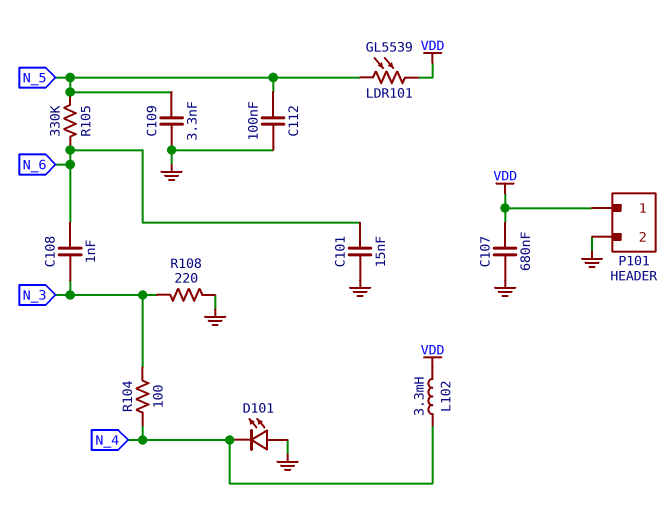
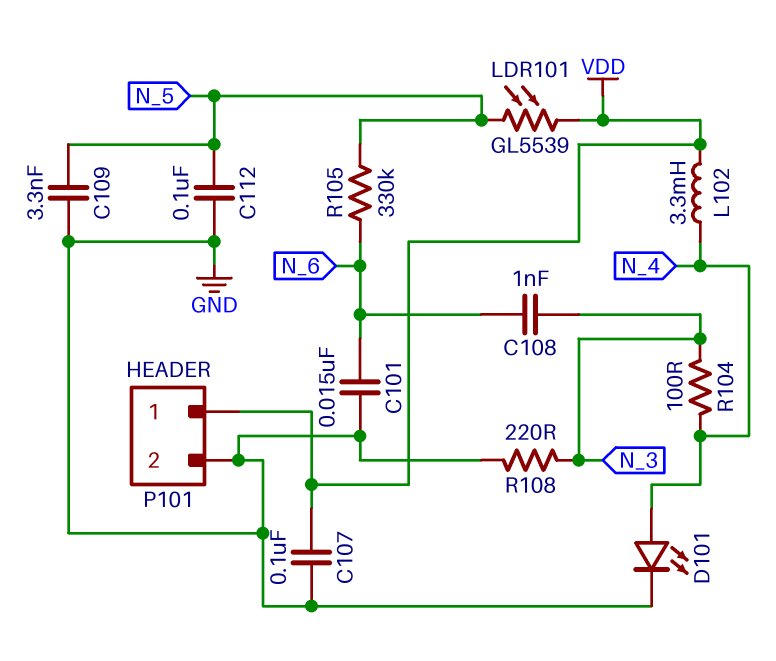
C107: 680nF (GND, VDD) -> 100nF (GND, VDD)
D101: LED (A GND, K N_4) -> LED (A N_4, K GND)

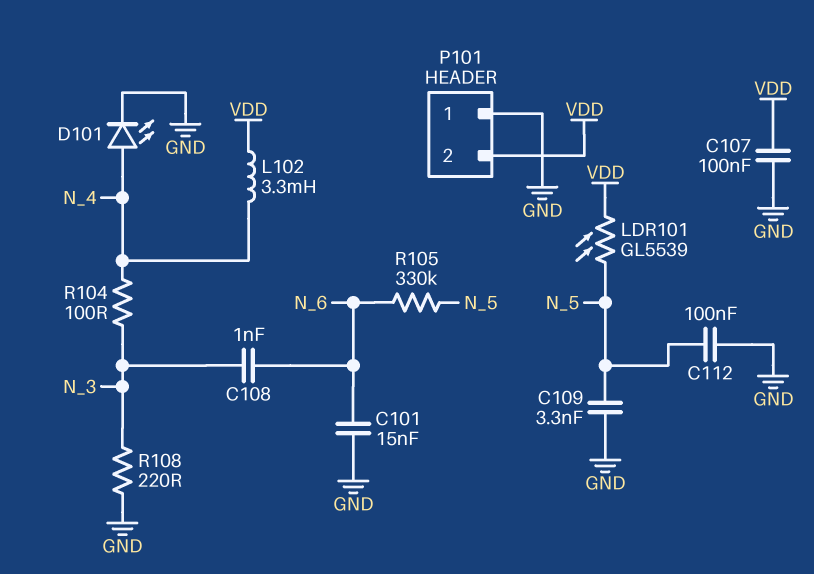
P101 pin 1: VDD -> GND
P101 pin 2: GND -> VDD

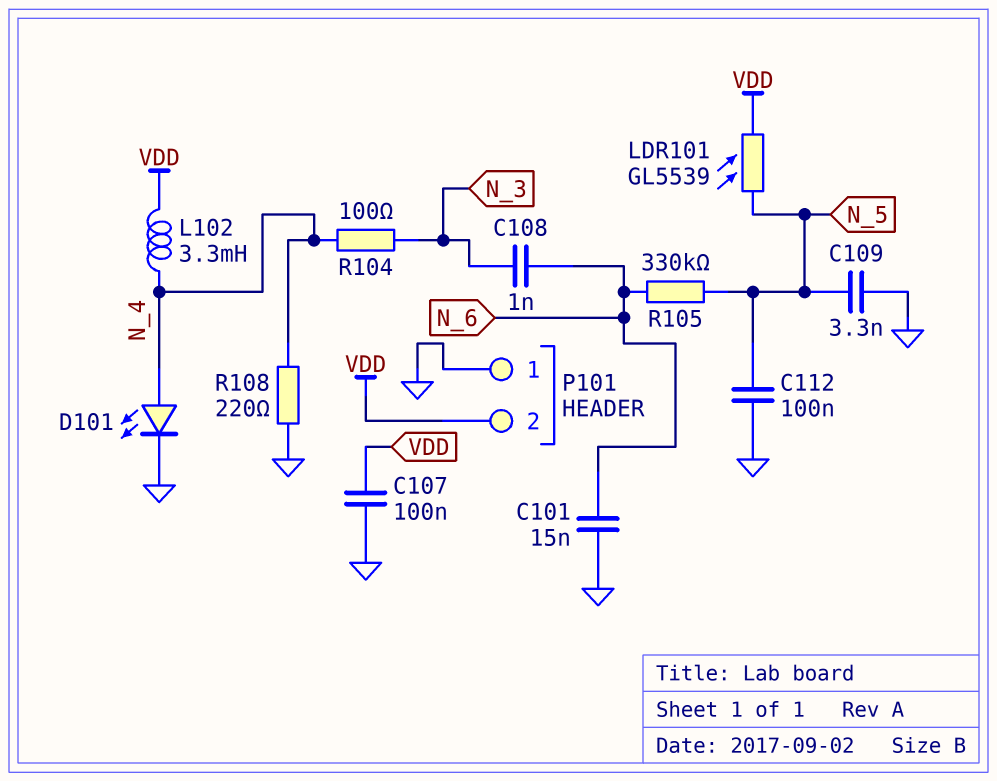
R108: 220 (GND, N_3) -> 220 (GND, N_4)

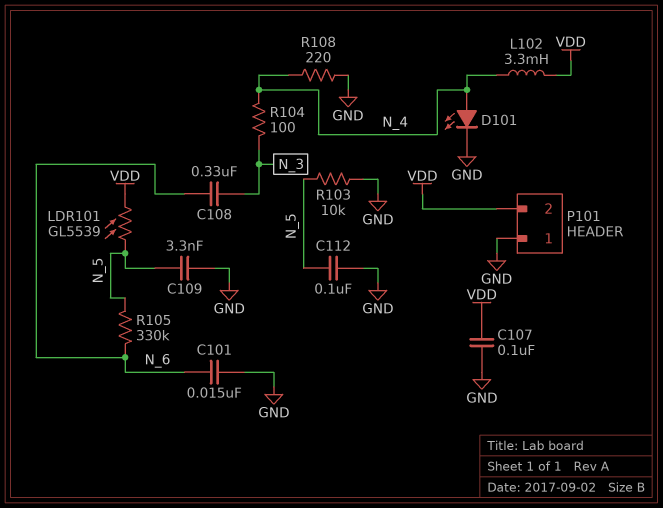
C108: 1nF (N_3, N_6) -> 330nF (N_3, N_6)
R103: none -> 10k (GND, N_5)

